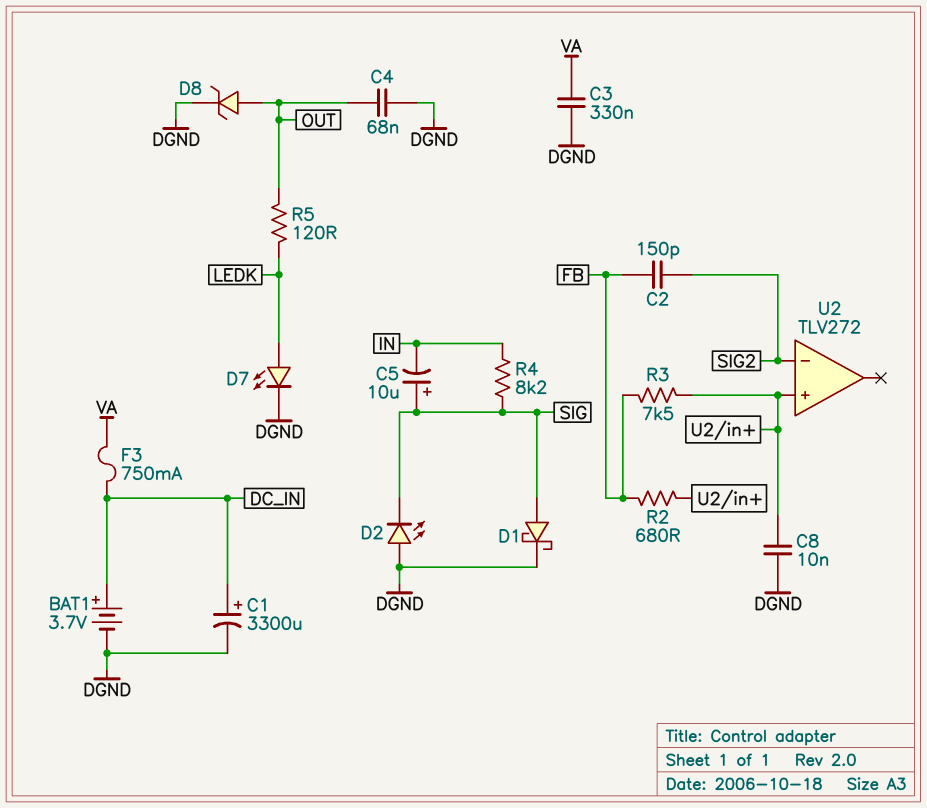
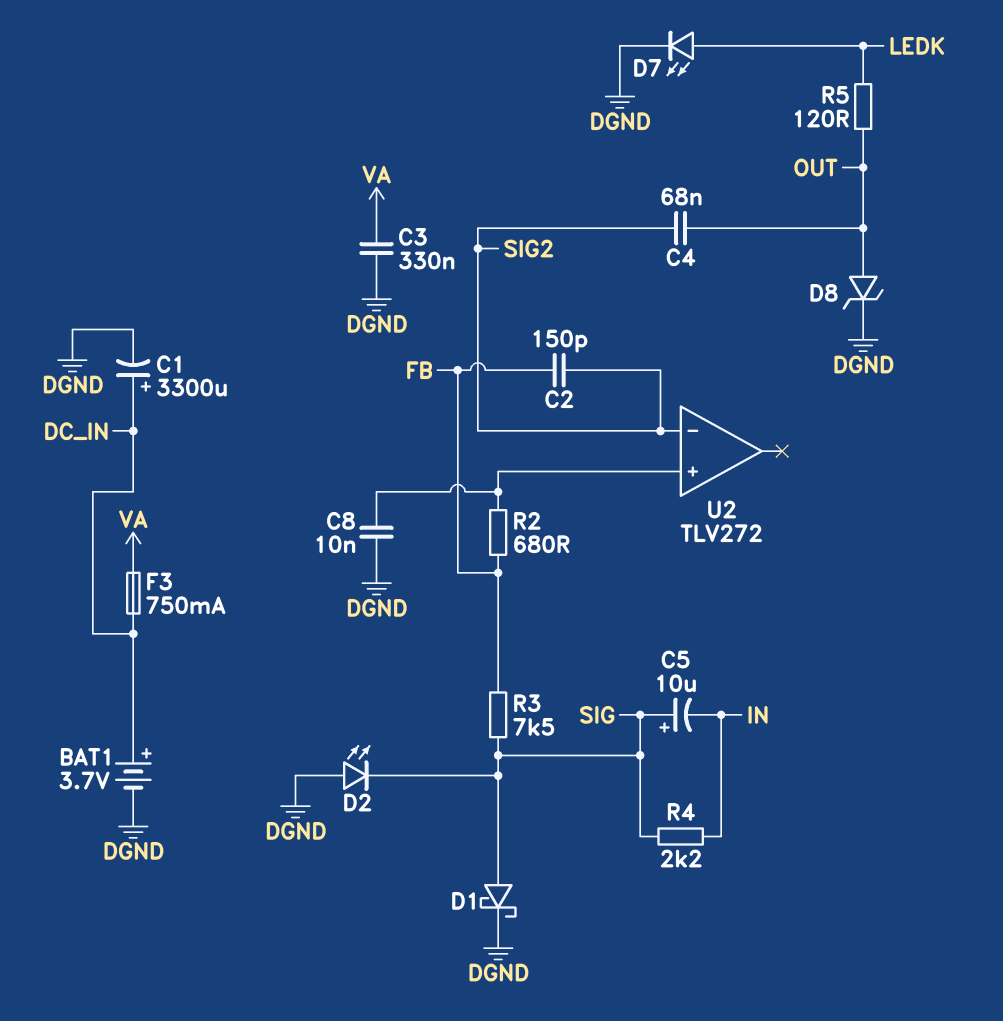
C4: 68nF (DGND, OUT) -> 68nF (OUT, SIG2)
R3: 7.5k (FB, U2/in+) -> 7.5k (FB, SIG)
R4: 8.2k (IN, SIG) -> 2.2k (IN, SIG)

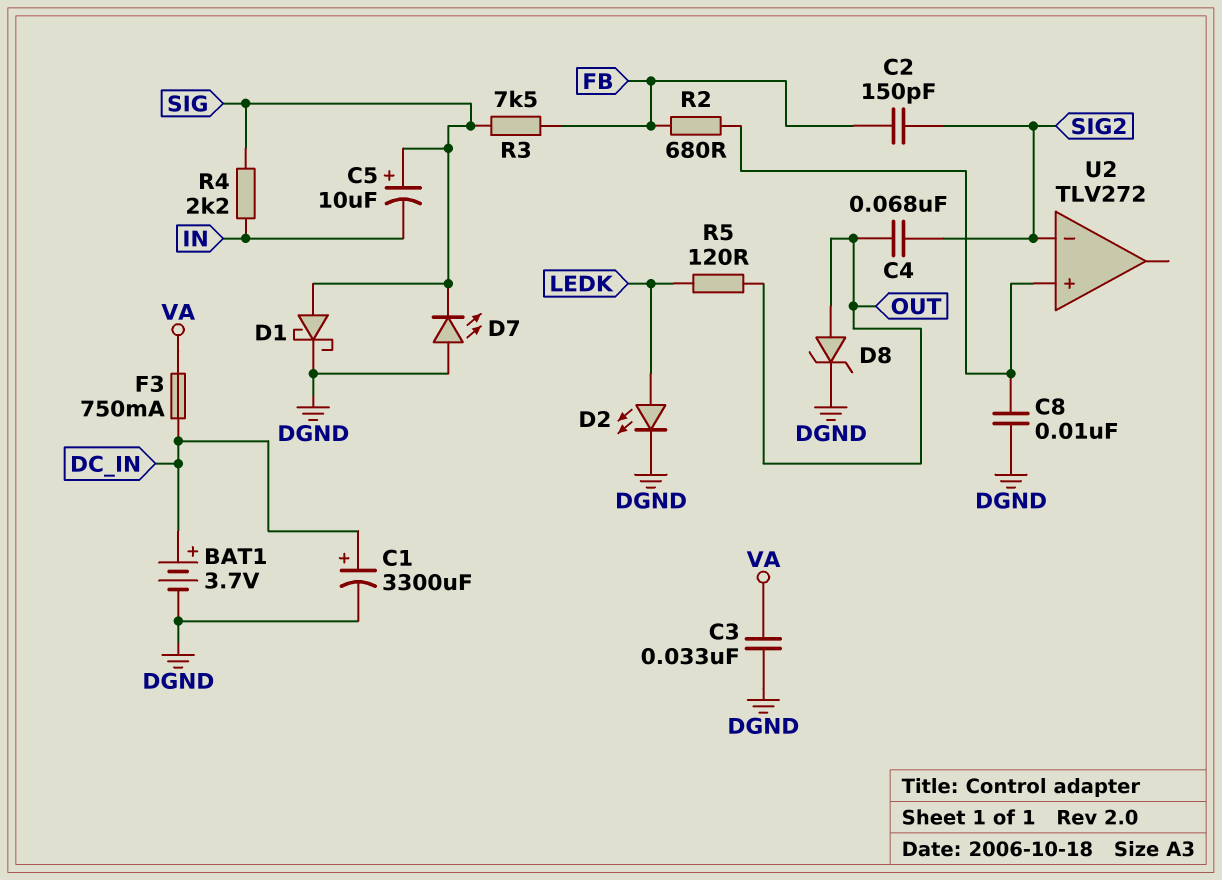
C3: 330nF (DGND, VA) -> 33nF (DGND, VA)
D2: LED (A DGND, K SIG) -> LED (A LEDK, K DGND)
D7: LED (A LEDK, K DGND) -> LED (A DGND, K SIG)

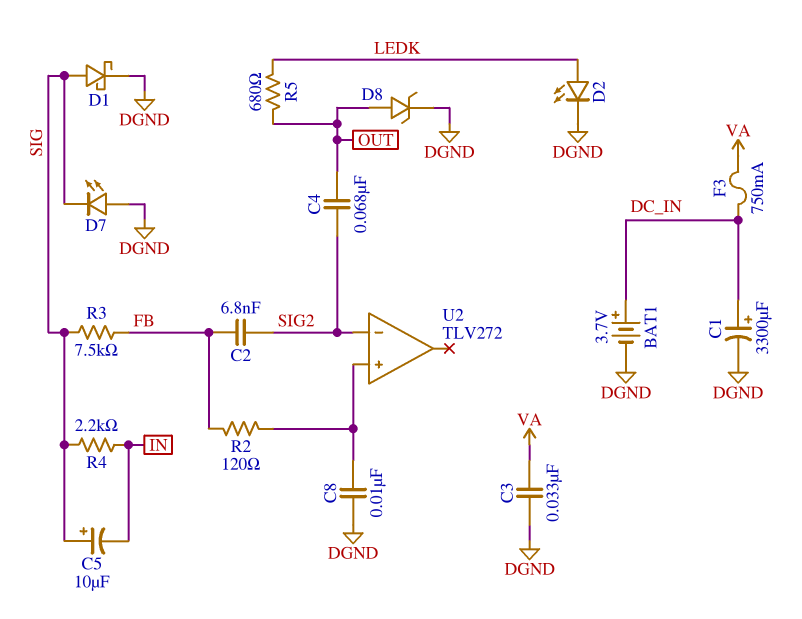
C2: 150pF (FB, SIG2) -> 6.8nF (FB, SIG2)
R2: 680 (FB, U2/in+) -> 120 (FB, U2/in+)
R5: 120 (LEDK, OUT) -> 680 (LEDK, OUT)

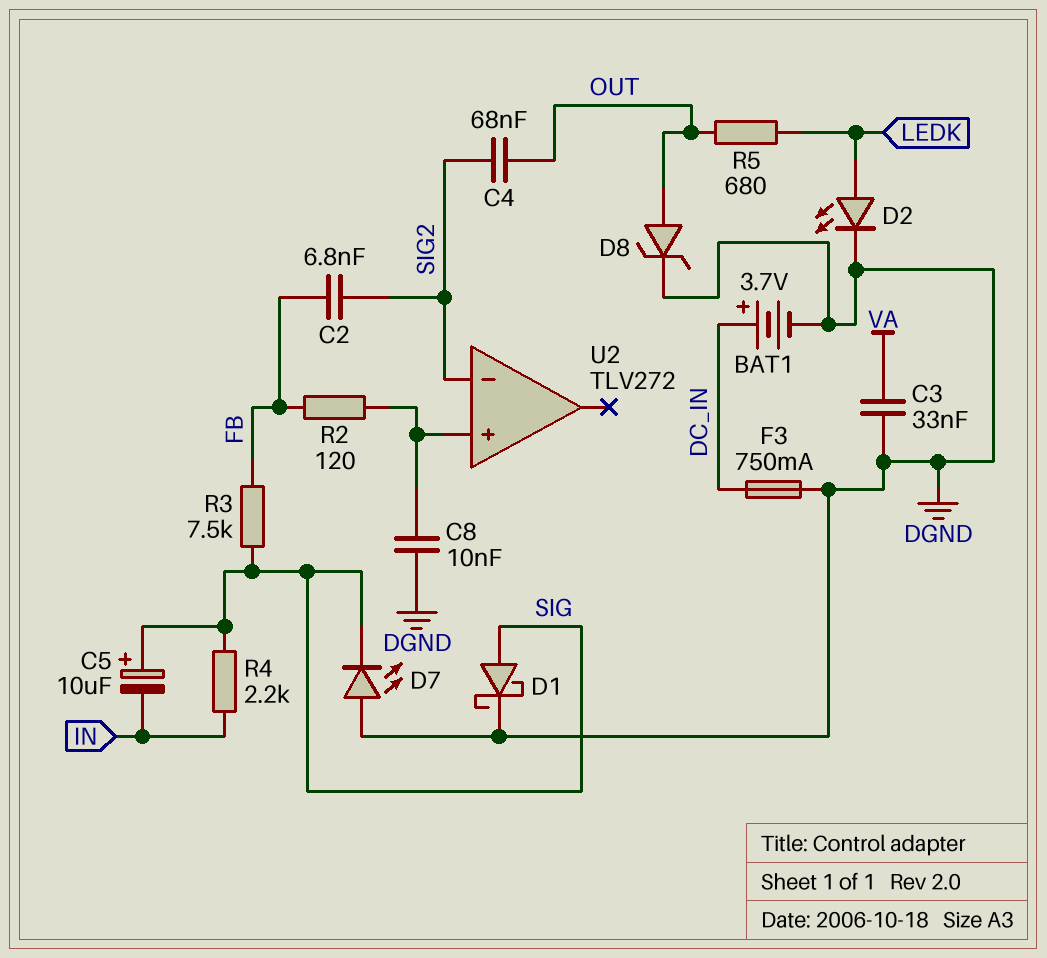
C1: 3300uF (plus DC_IN, minus DGND) -> none
F3: 750mA (DC_IN, VA) -> 750mA (DC_IN, DGND)

